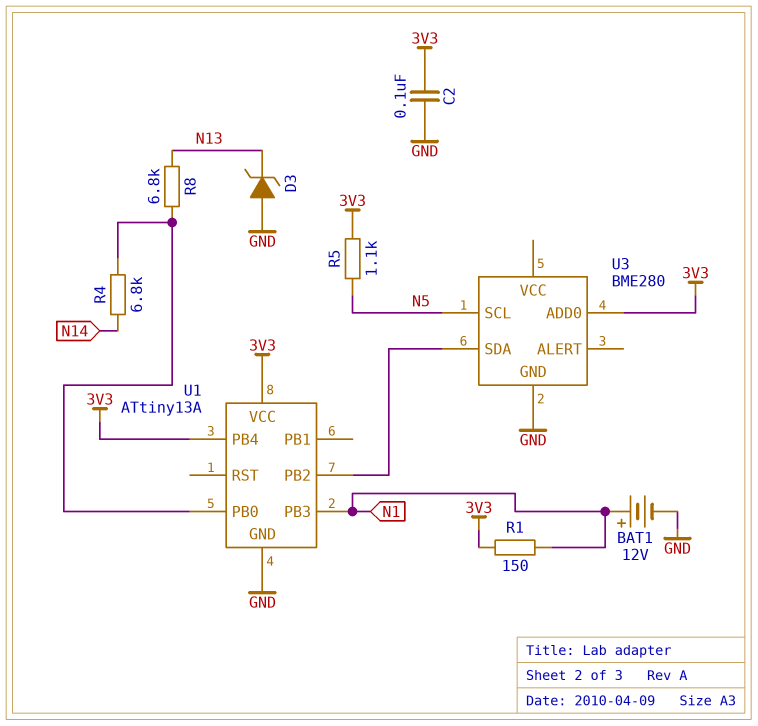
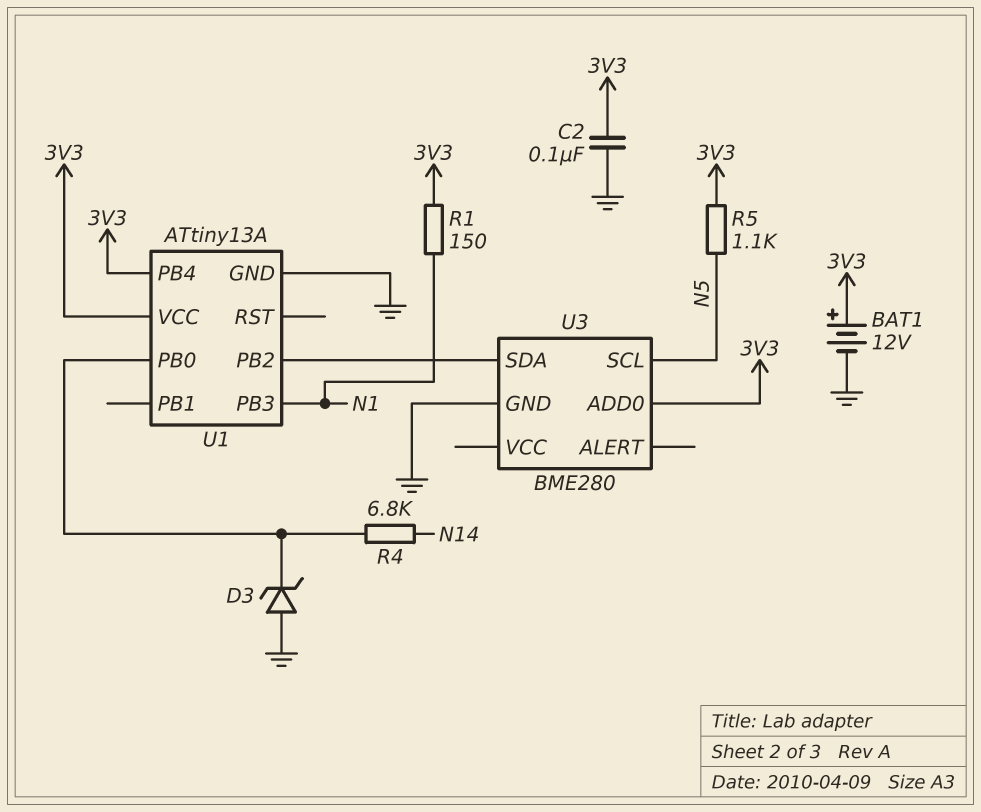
BAT1: 12V (plus N1, minus GND) -> 12V (plus 3V3, minus GND)
D3: zener (A GND, K N13) -> zener (A GND, K U1/PB0)
R8: 6.8k (N13, U1/PB0) -> none

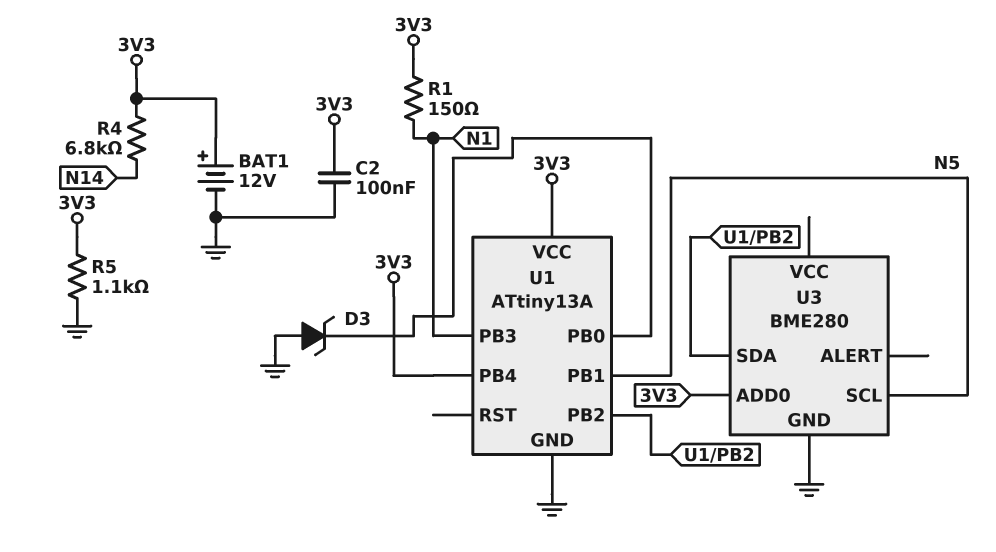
R4: 6.8k (N14, U1/PB0) -> 6.8k (3V3, N14)
R5: 1.1k (3V3, N5) -> 1.1k (3V3, GND)
U1 pin PB1: none -> N5

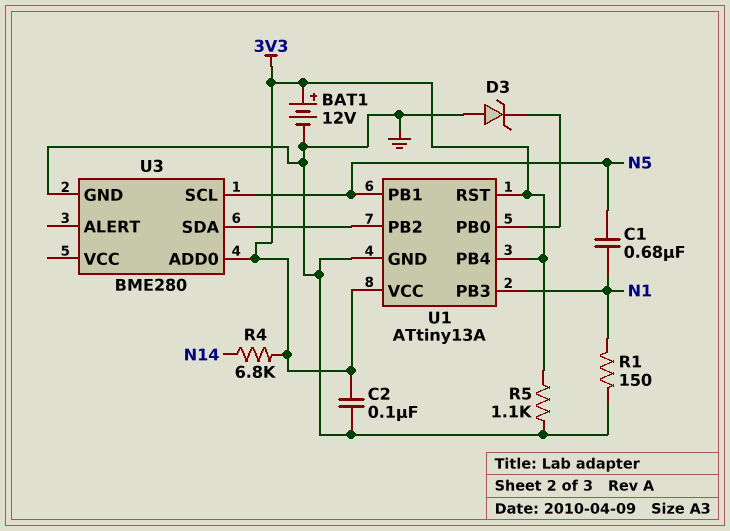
C1: none -> 680nF (N1, N5)
R1: 150 (3V3, N1) -> 150 (GND, N1)
U1 pin RST: none -> 3V3

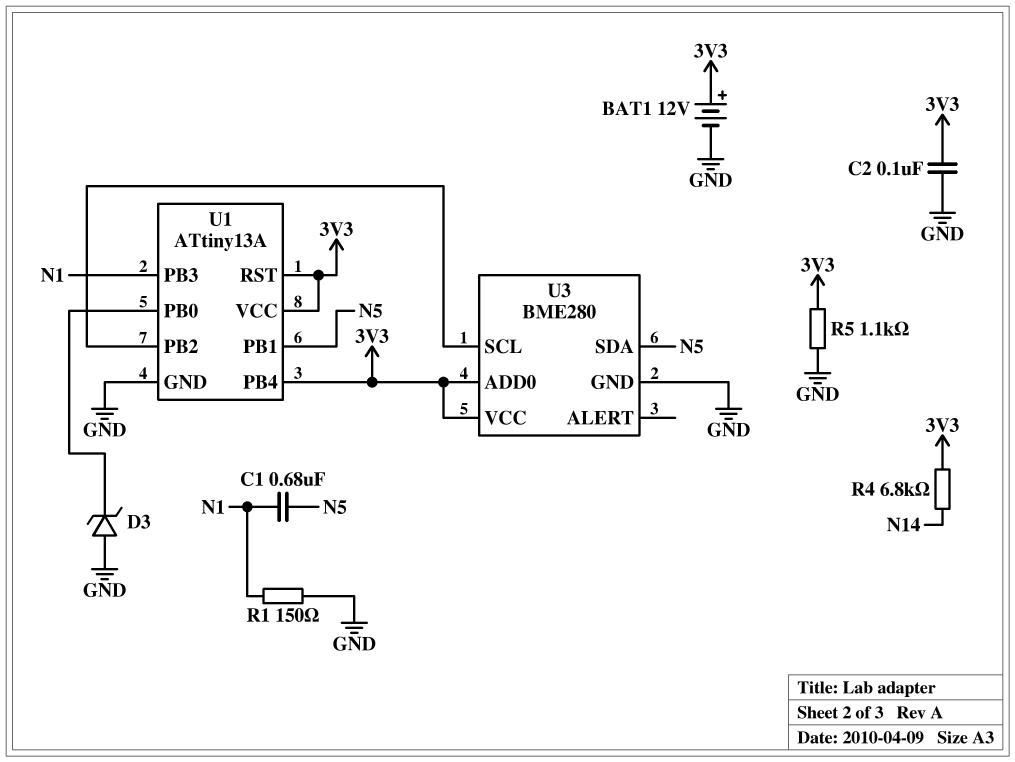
U3 pin SCL: N5 -> U1/PB2
U3 pin SDA: U1/PB2 -> N5
U3 pin VCC: none -> 3V3

